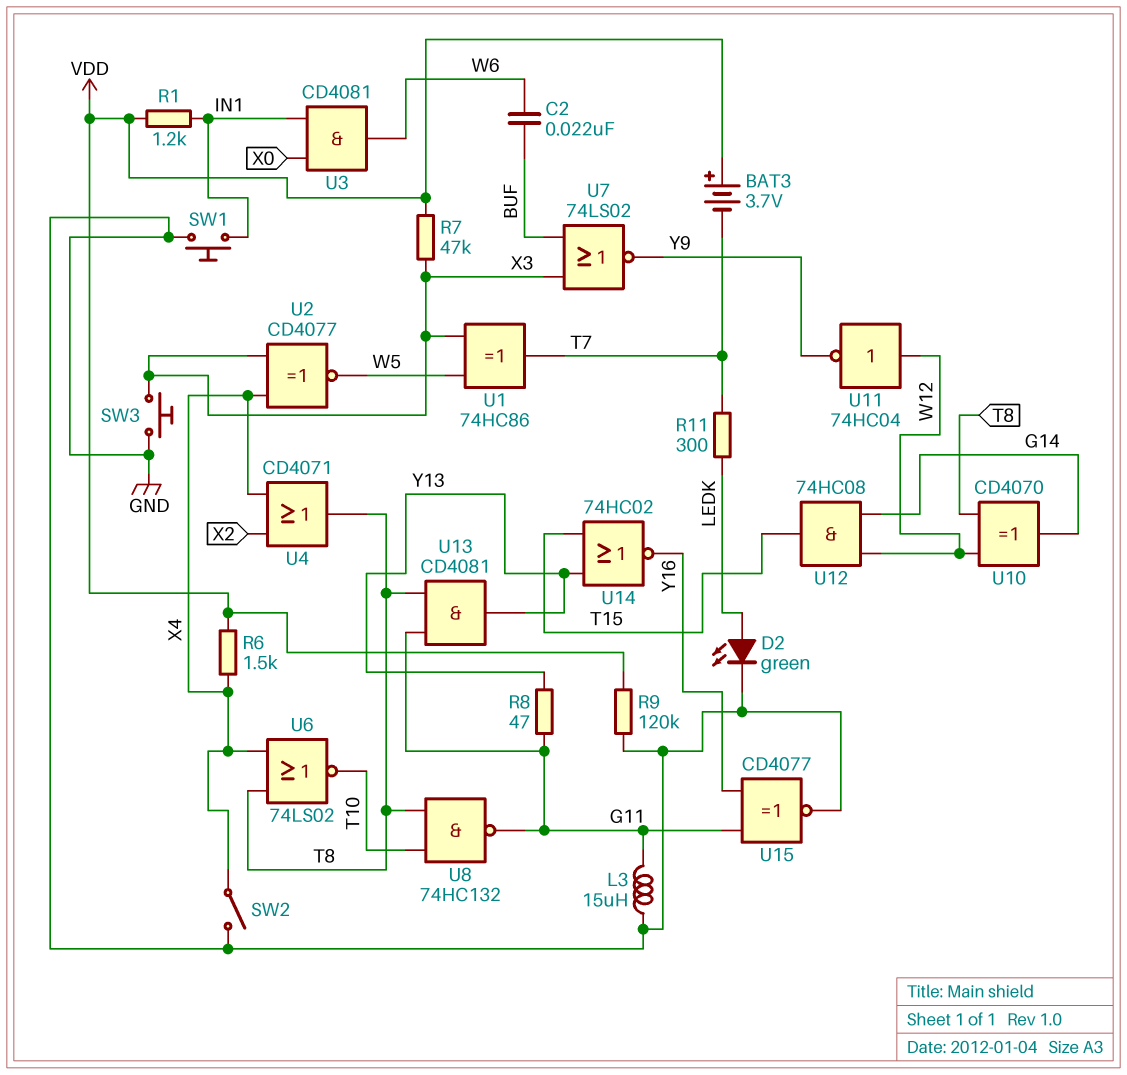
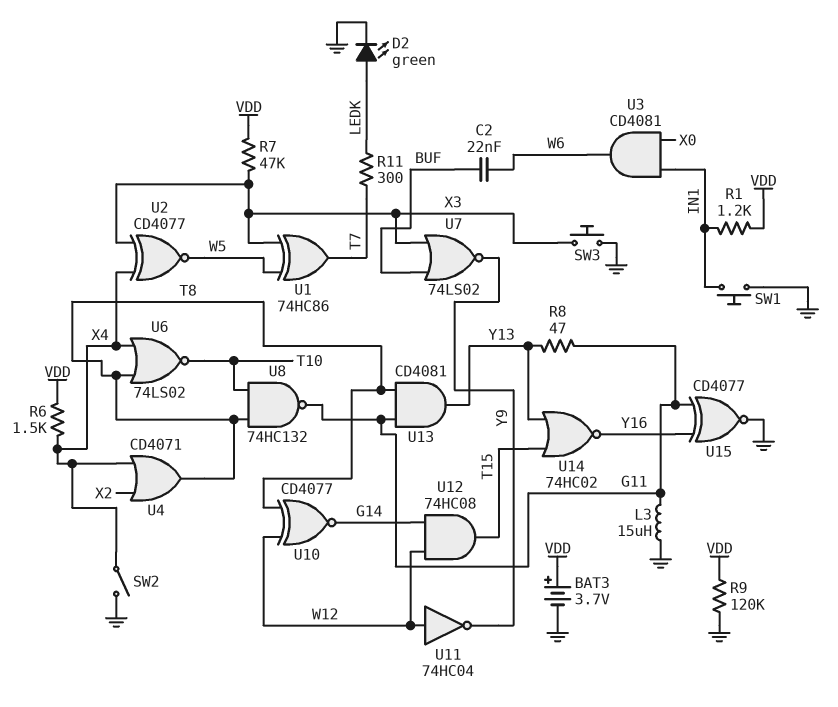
BAT3: 3.7V (plus VDD, minus T7) -> 3.7V (plus VDD, minus GND)
U10: XOR CD4070 (in T8, in W12, out G14) -> XNOR CD4077 (in T8, in W12, out G14)

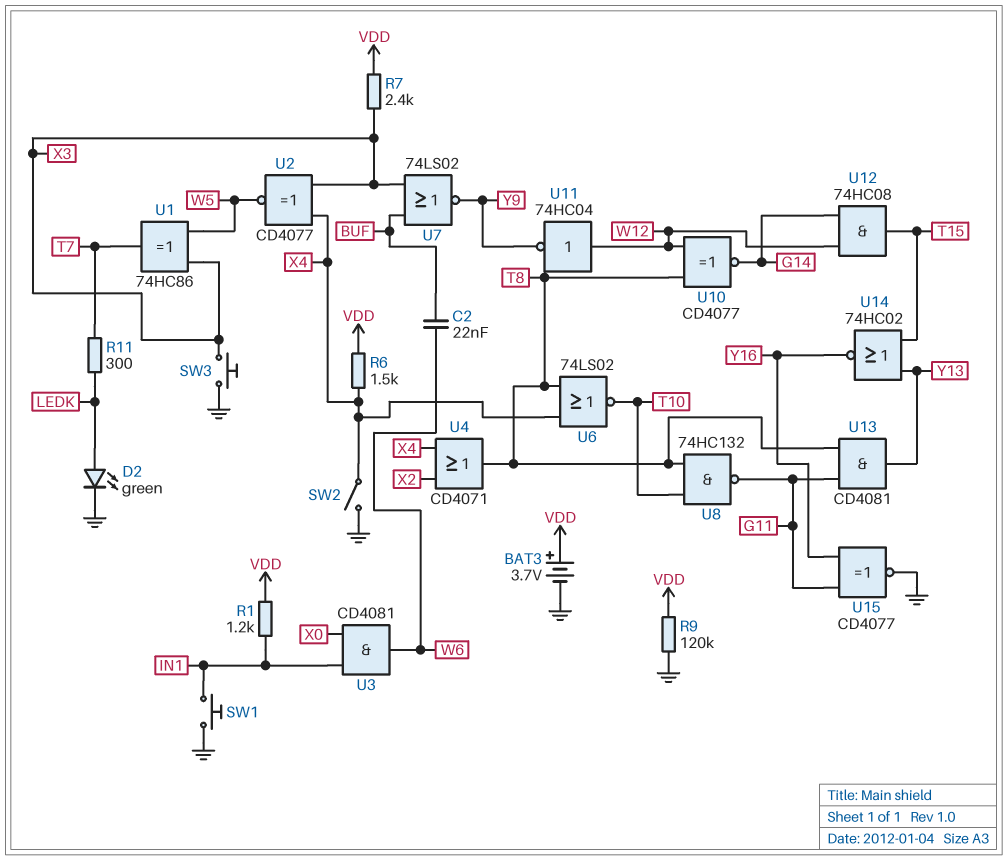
L3: 15uH (G11, GND) -> none
R7: 47k (VDD, X3) -> 2.4k (VDD, X3)
R8: 47 (G11, Y13) -> none

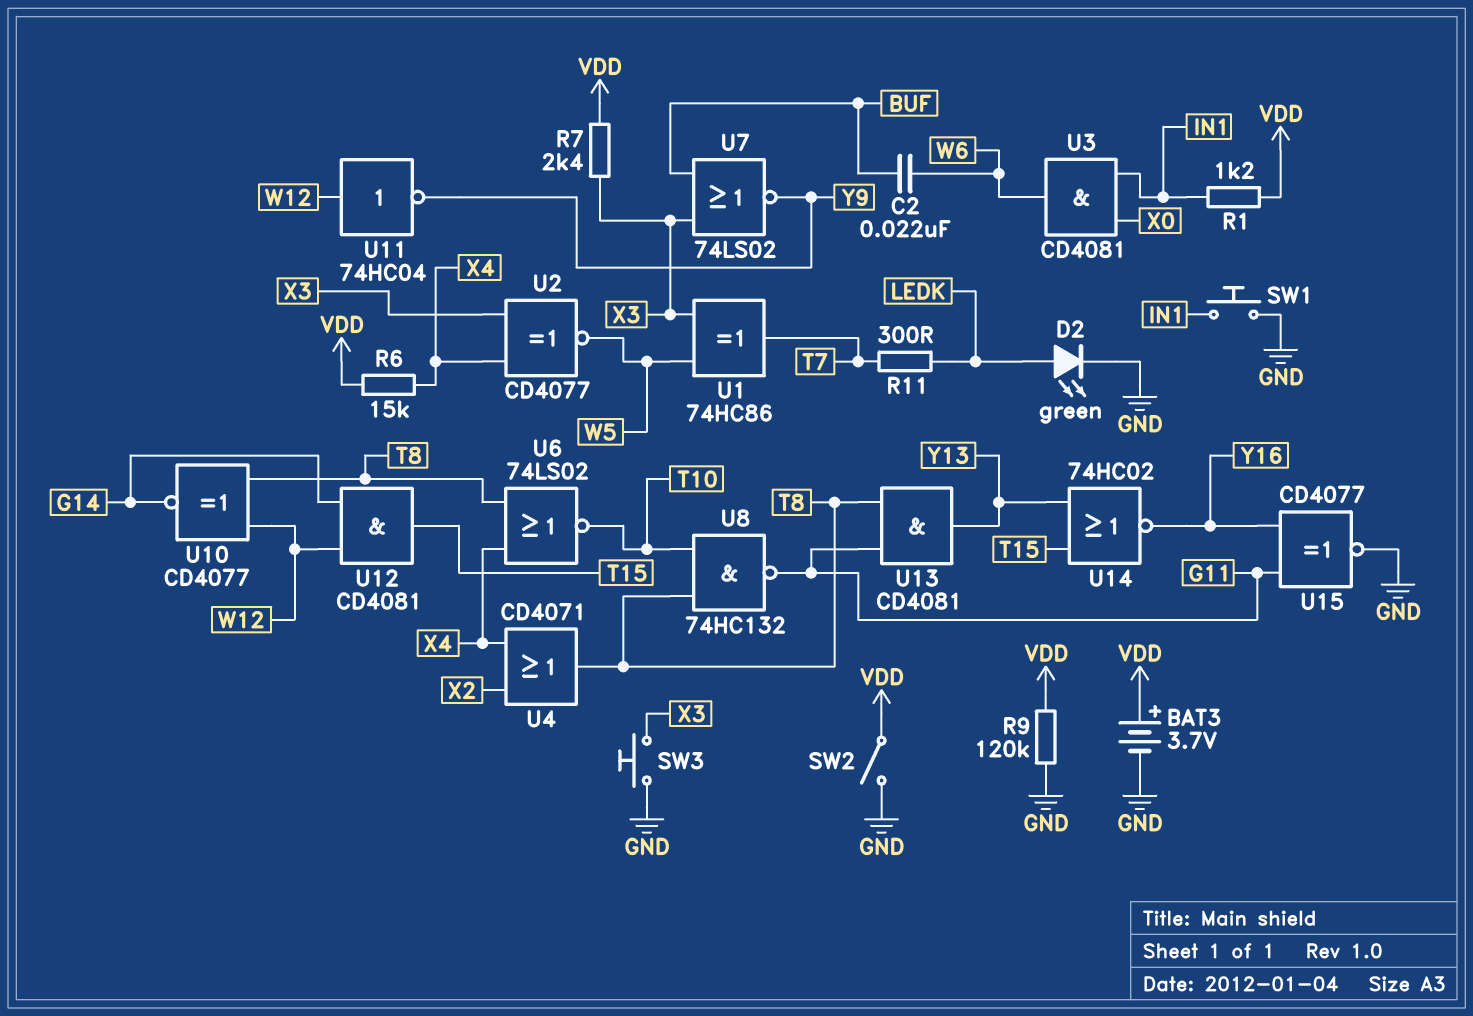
R6: 1.5k (VDD, X4) -> 15k (VDD, X4)
SW2: switch (GND, X4) -> switch (GND, VDD)
U12: AND 74HC08 (in G14, in W12, out T15) -> AND CD4081 (in G14, in W12, out T15)

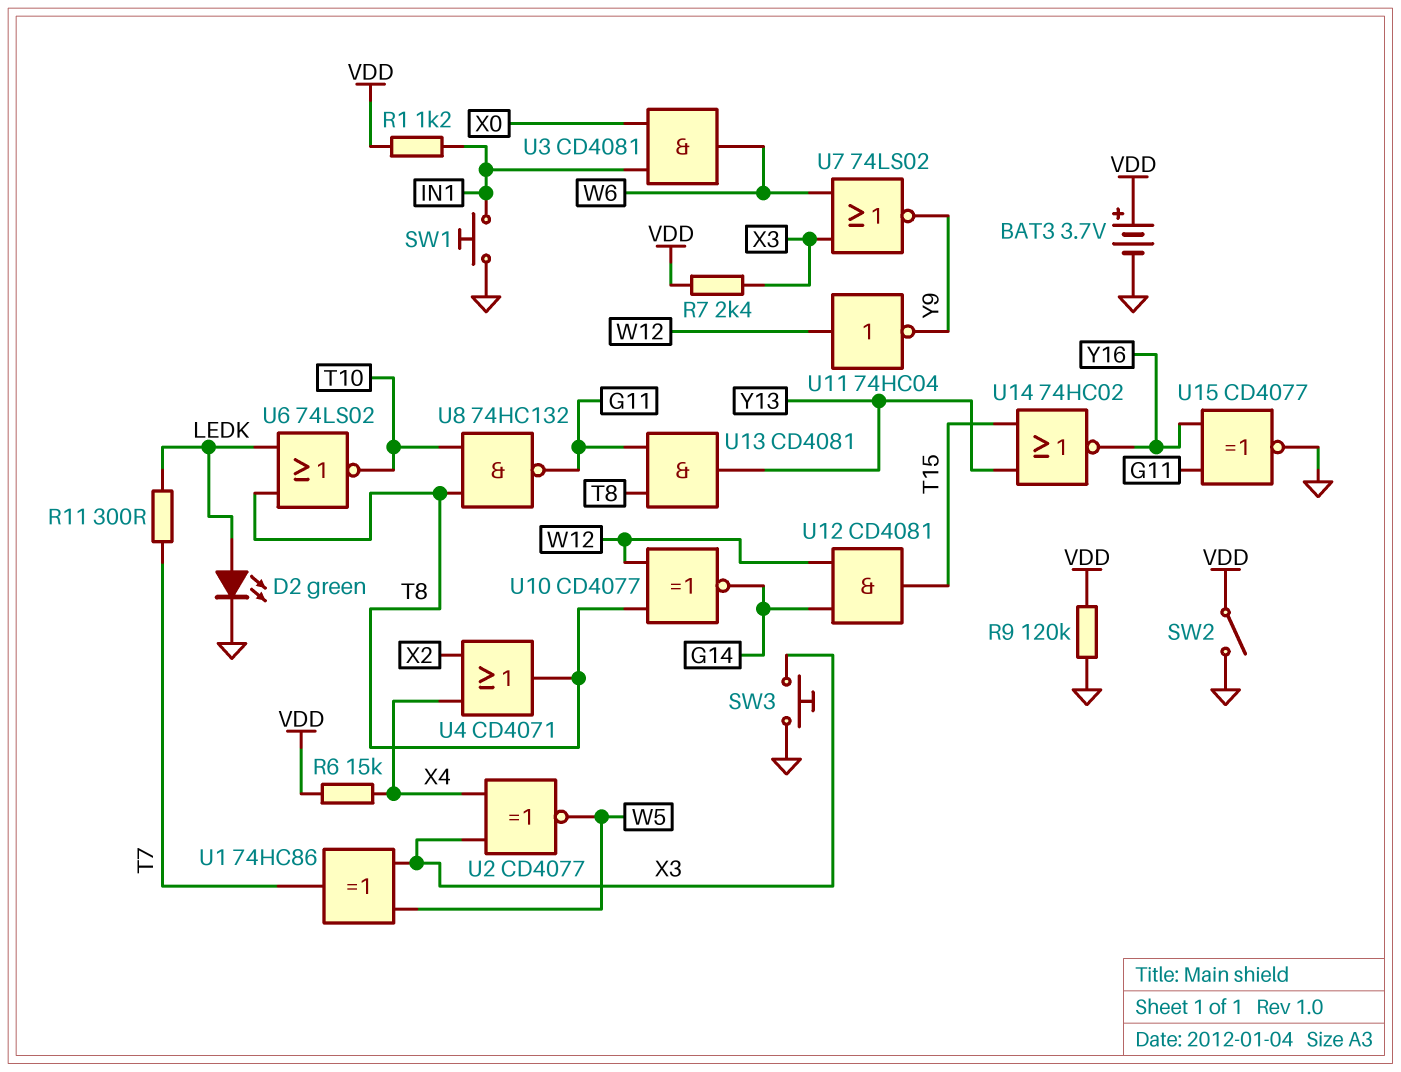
C2: 22nF (BUF, W6) -> none
U6: NOR 74LS02 (in T8, in X4, out T10) -> NOR 74LS02 (in LEDK, in T8, out T10)
U7: NOR 74LS02 (in BUF, in X3, out Y9) -> NOR 74LS02 (in W6, in X3, out Y9)

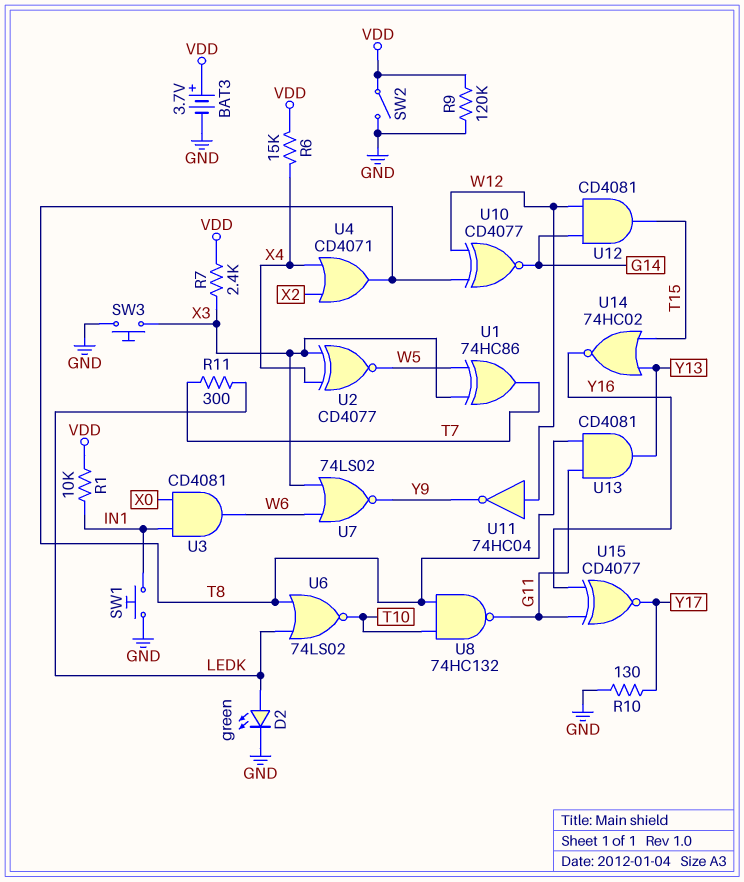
R1: 1.2k (IN1, VDD) -> 10k (IN1, VDD)
R10: none -> 130 (GND, Y17)
U15: XNOR CD4077 (in G11, in Y16, out GND) -> XNOR CD4077 (in G11, in Y16, out Y17)

